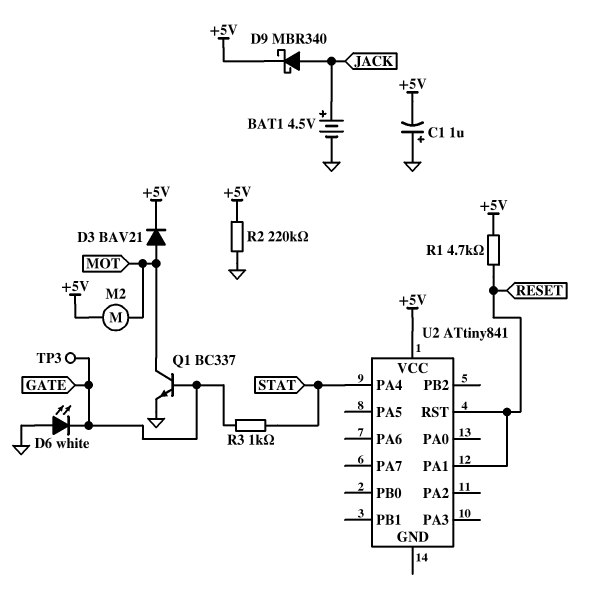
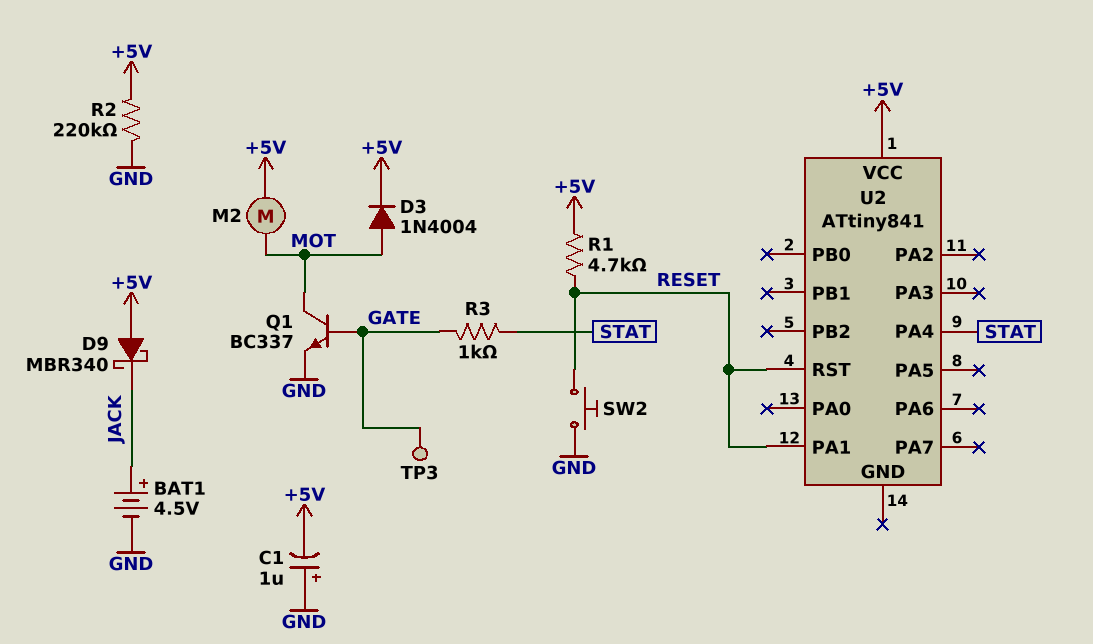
D3: diode BAV21 (A MOT, K +5V) -> diode 1N4004 (A MOT, K +5V)
D6: LED white (A GND, K GATE) -> none
D9: schottky MBR340 (A JACK, K +5V) -> schottky MBR340 (A +5V, K JACK)
SW2: none -> button (GND, RESET)

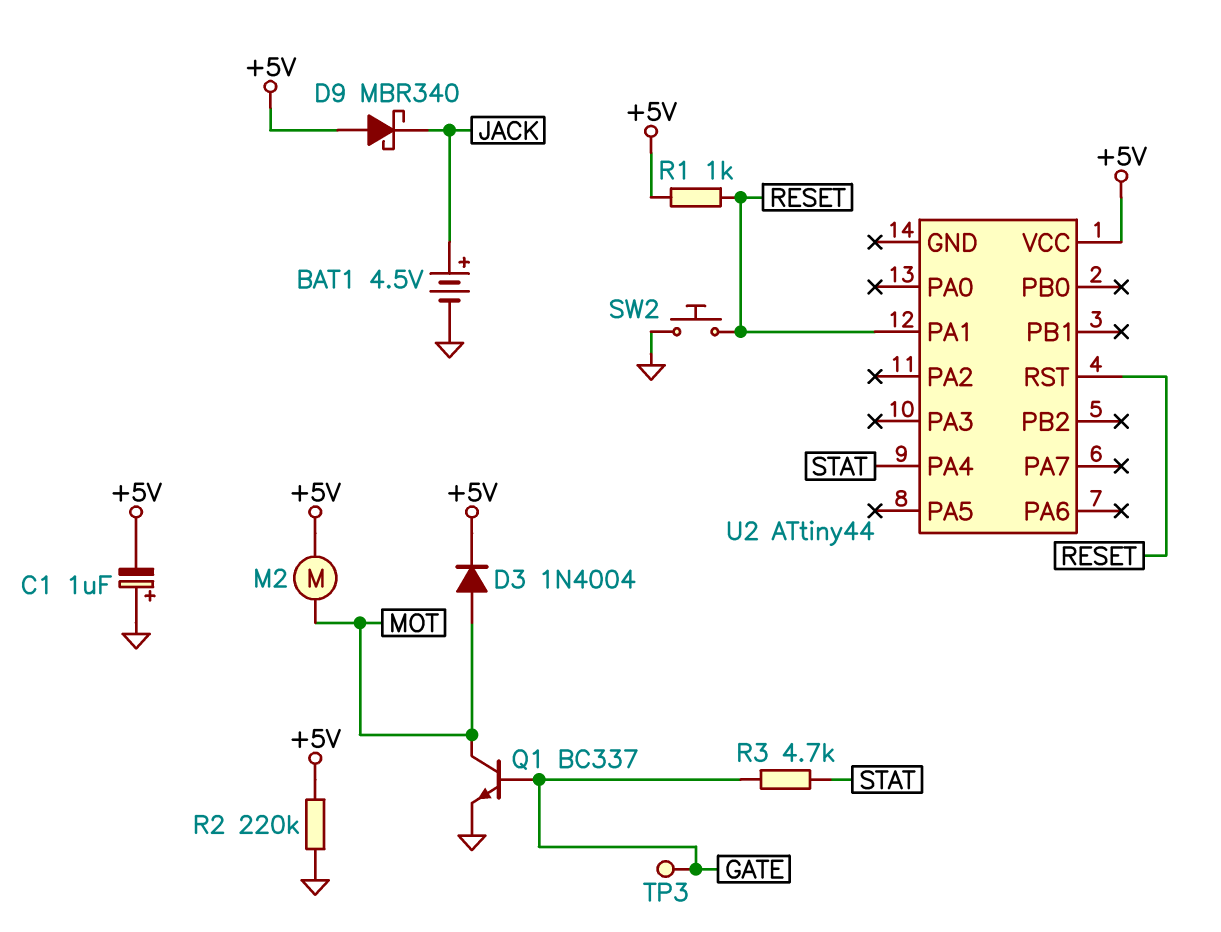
R1: 4.7k (+5V, RESET) -> 1k (+5V, RESET)
R3: 1k (GATE, STAT) -> 4.7k (GATE, STAT)
U2: ATtiny841 -> ATtiny44

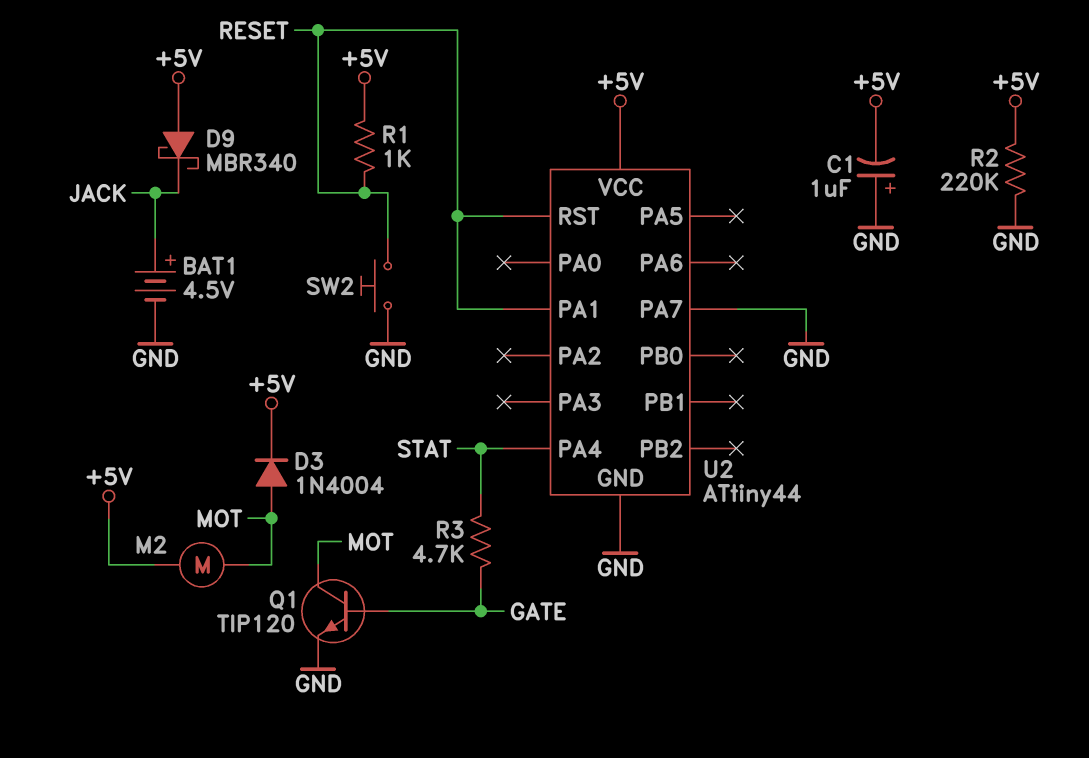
Q1: NPN BC337 (B GATE, C MOT, E GND) -> NPN TIP120 (B GATE, C MOT, E GND)
TP3: test point (GATE) -> none
U2 pin GND: none -> GND
U2 pin PA7: none -> GND

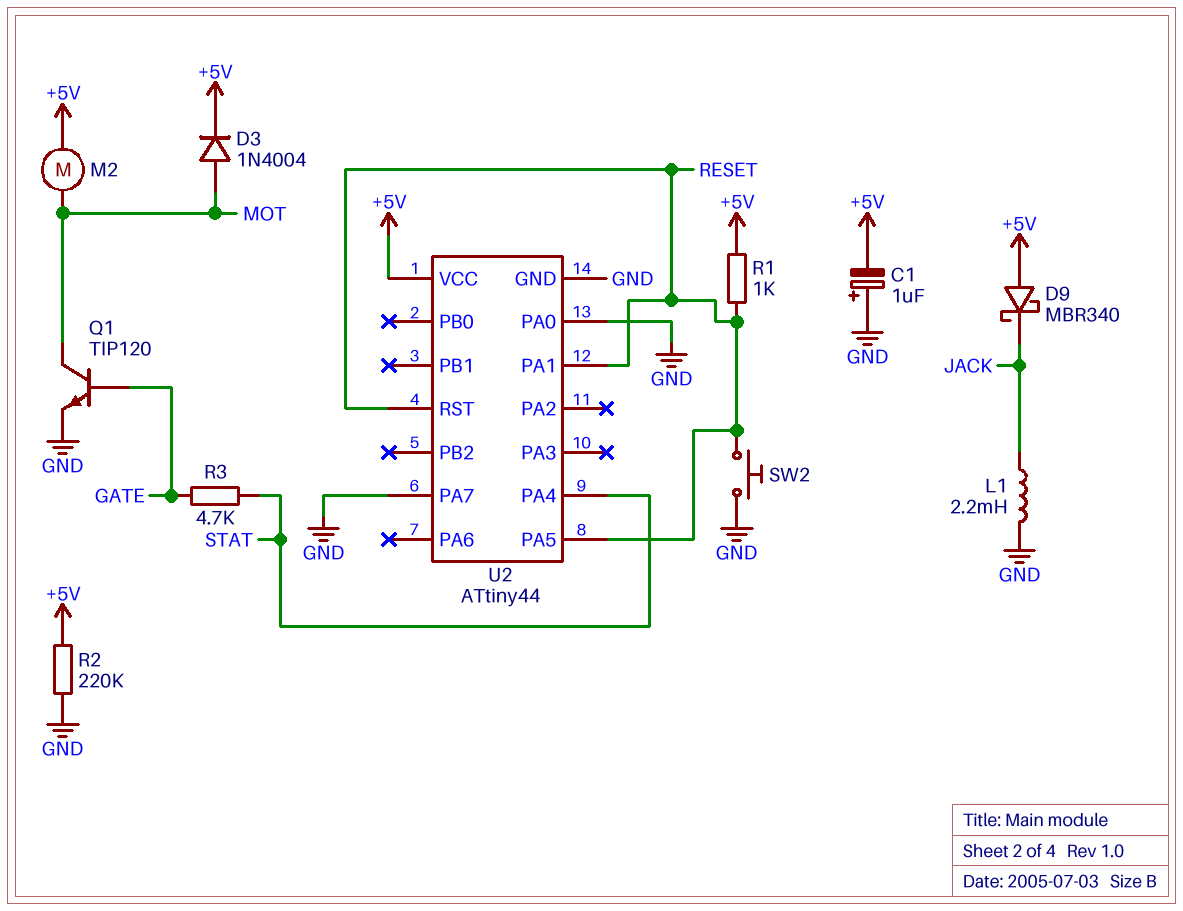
BAT1: 4.5V (plus JACK, minus GND) -> none
L1: none -> 2.2mH (GND, JACK)
U2 pin PA0: none -> GND
U2 pin PA5: none -> RESET

